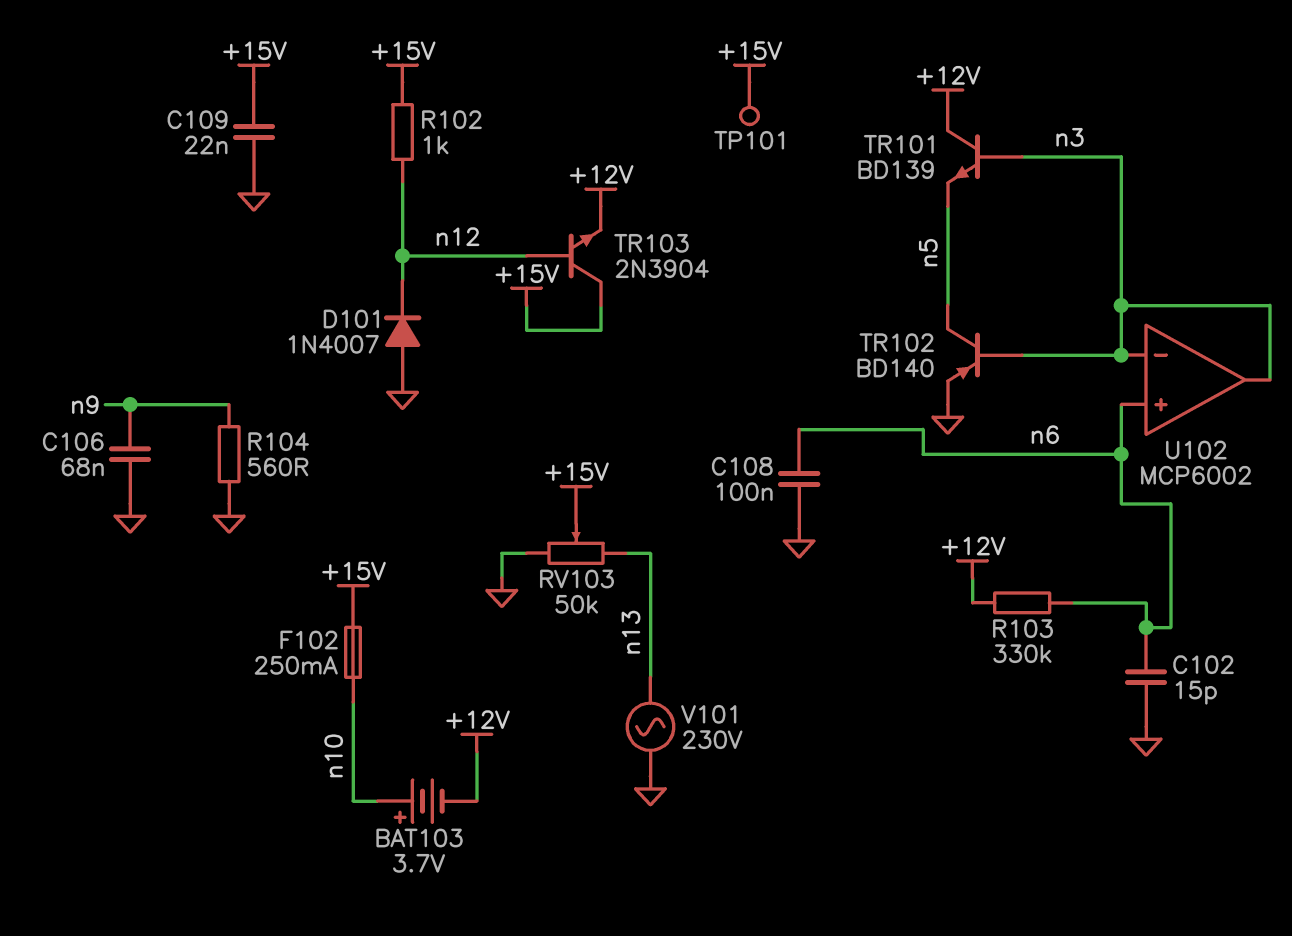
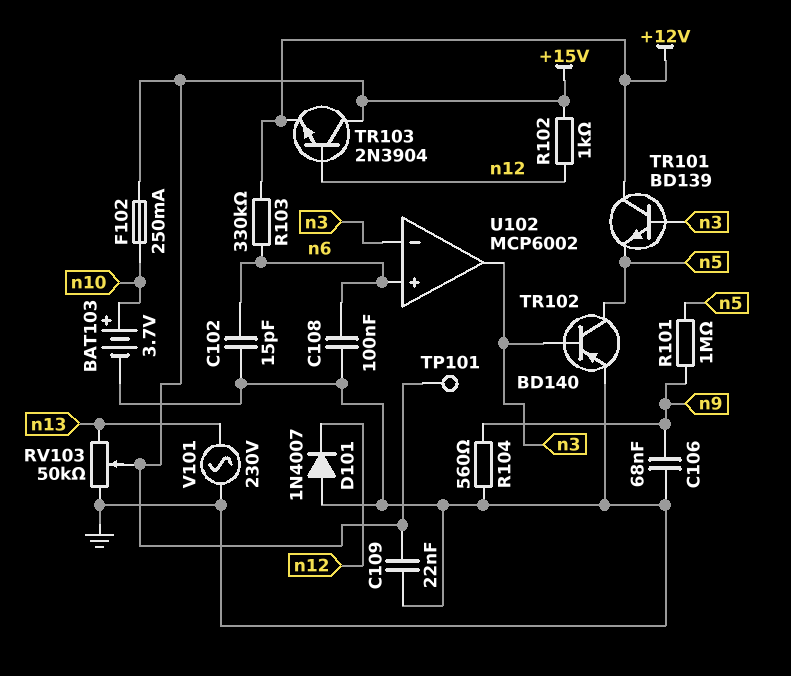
BAT103: 3.7V (plus n10, minus +12V) -> 3.7V (plus n10, minus GND)
R101: none -> 1M (n5, n9)

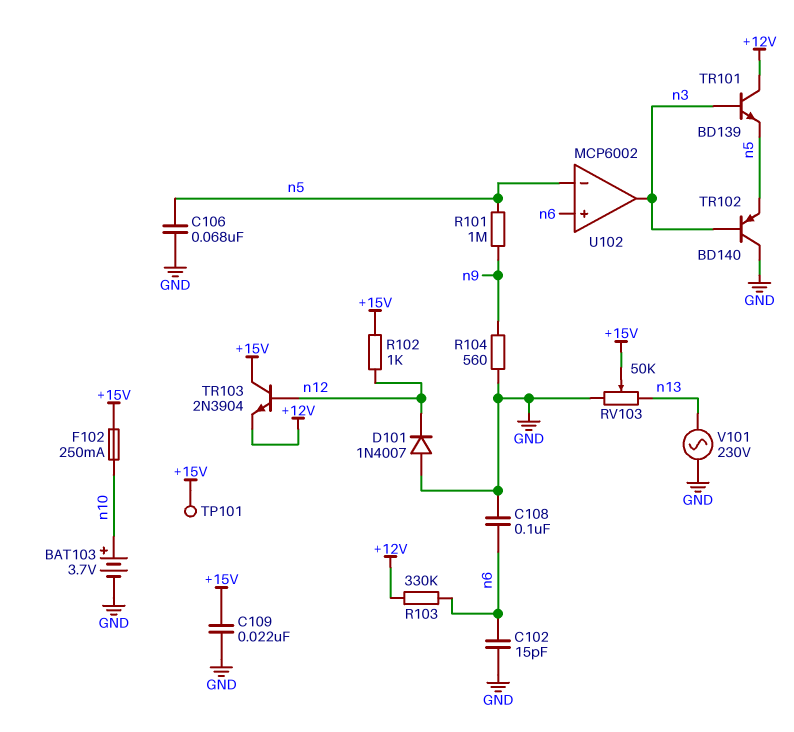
C106: 68nF (GND, n9) -> 68nF (GND, n5)
TR102: PNP BD140 (B n3, C n5, E GND) -> PNP BD140 (B n3, C GND, E n5)
U102 pin in-: n3 -> n5

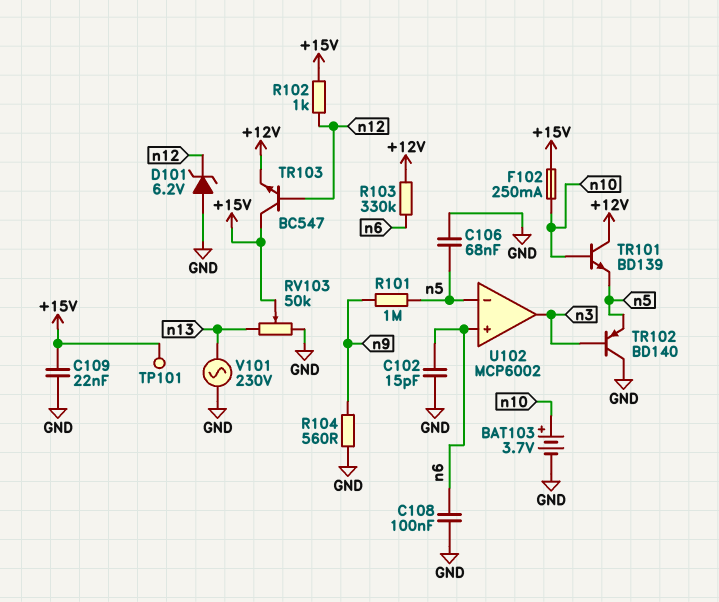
D101: diode 1N4007 (A GND, K n12) -> zener 6.2V (A GND, K n12)
TR101: NPN BD139 (B n3, C +12V, E n5) -> NPN BD139 (B n10, C +12V, E n5)
TR103: NPN 2N3904 (B n12, C +15V, E +12V) -> NPN BC547 (B n12, C +15V, E +12V)

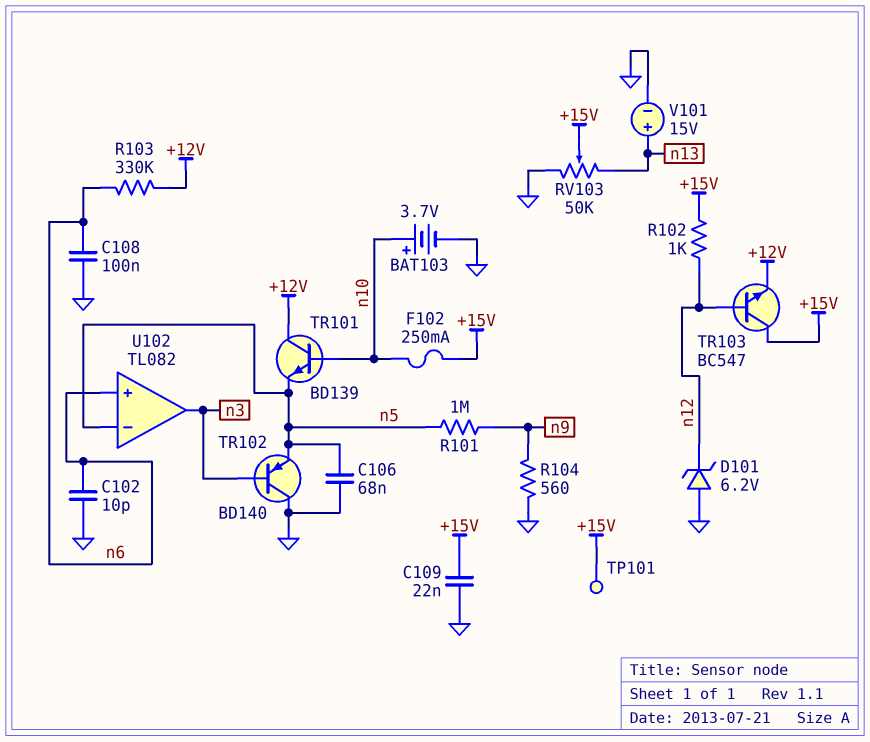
C102: 15pF (GND, n6) -> 10pF (GND, n6)
U102: MCP6002 -> TL082
V101: AC 230V (GND, n13) -> 15V (plus n13, minus GND)

